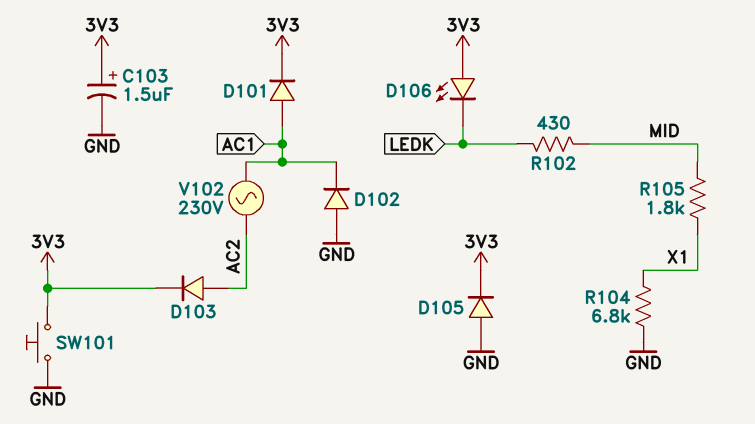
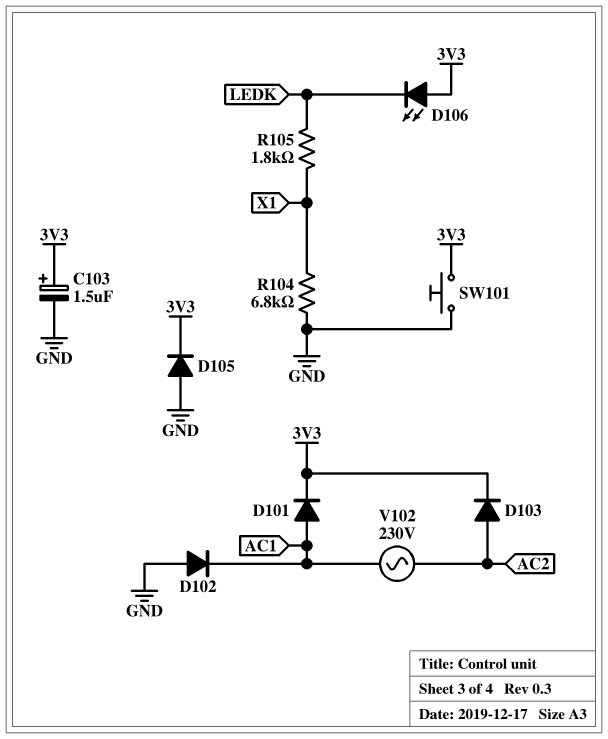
R102: 430 (LEDK, MID) -> none
R105: 1.8k (MID, X1) -> 1.8k (LEDK, X1)

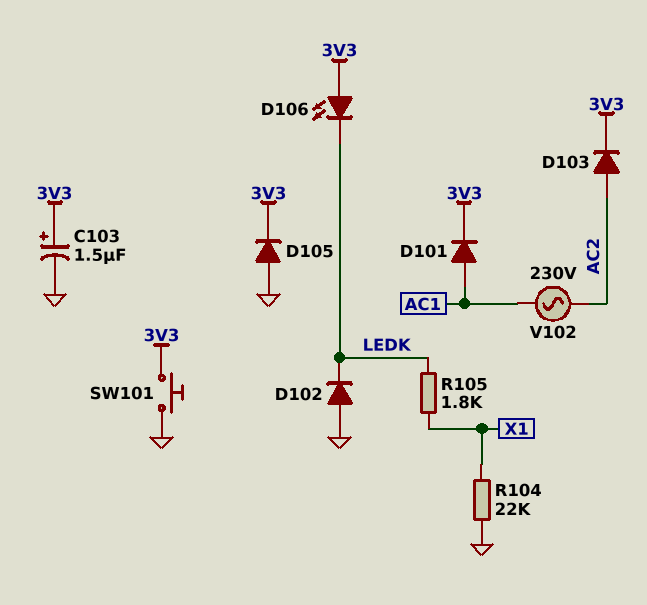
D102: diode (A GND, K AC1) -> diode (A GND, K LEDK)
R104: 6.8k (GND, X1) -> 22k (GND, X1)

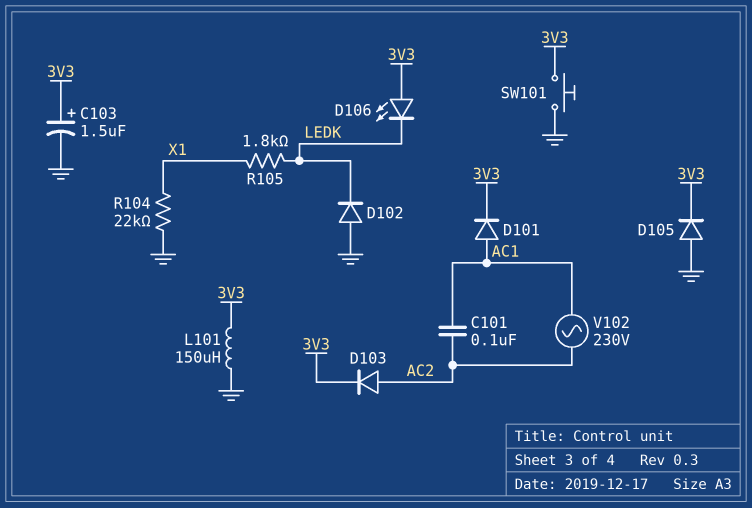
C101: none -> 100nF (AC1, AC2)
L101: none -> 150uH (3V3, GND)

